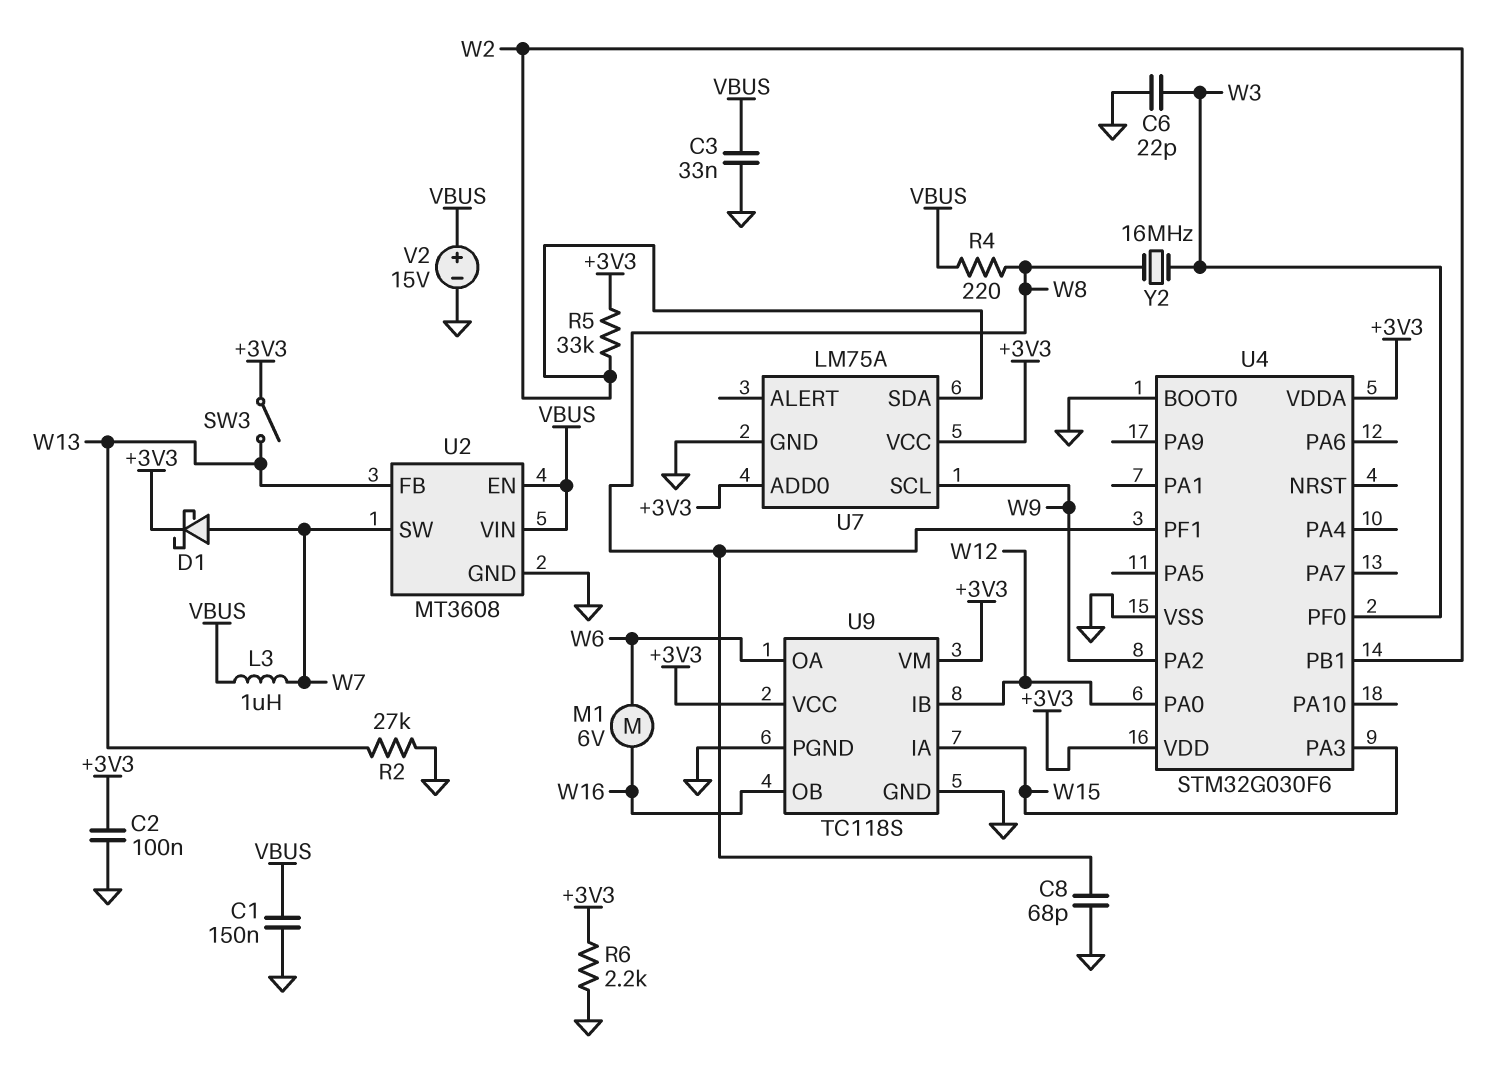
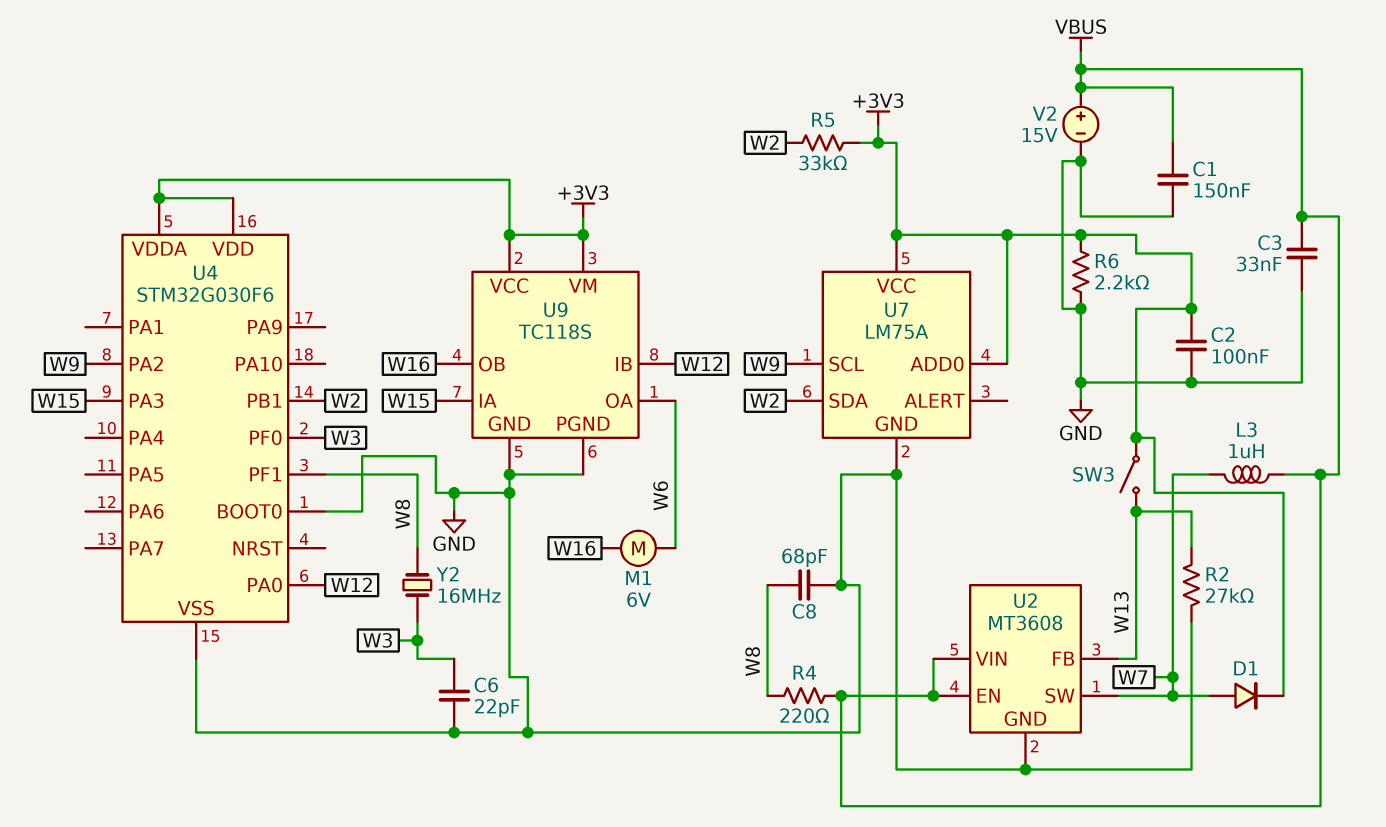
D1: schottky (A W7, K +3V3) -> diode (A W7, K +3V3)

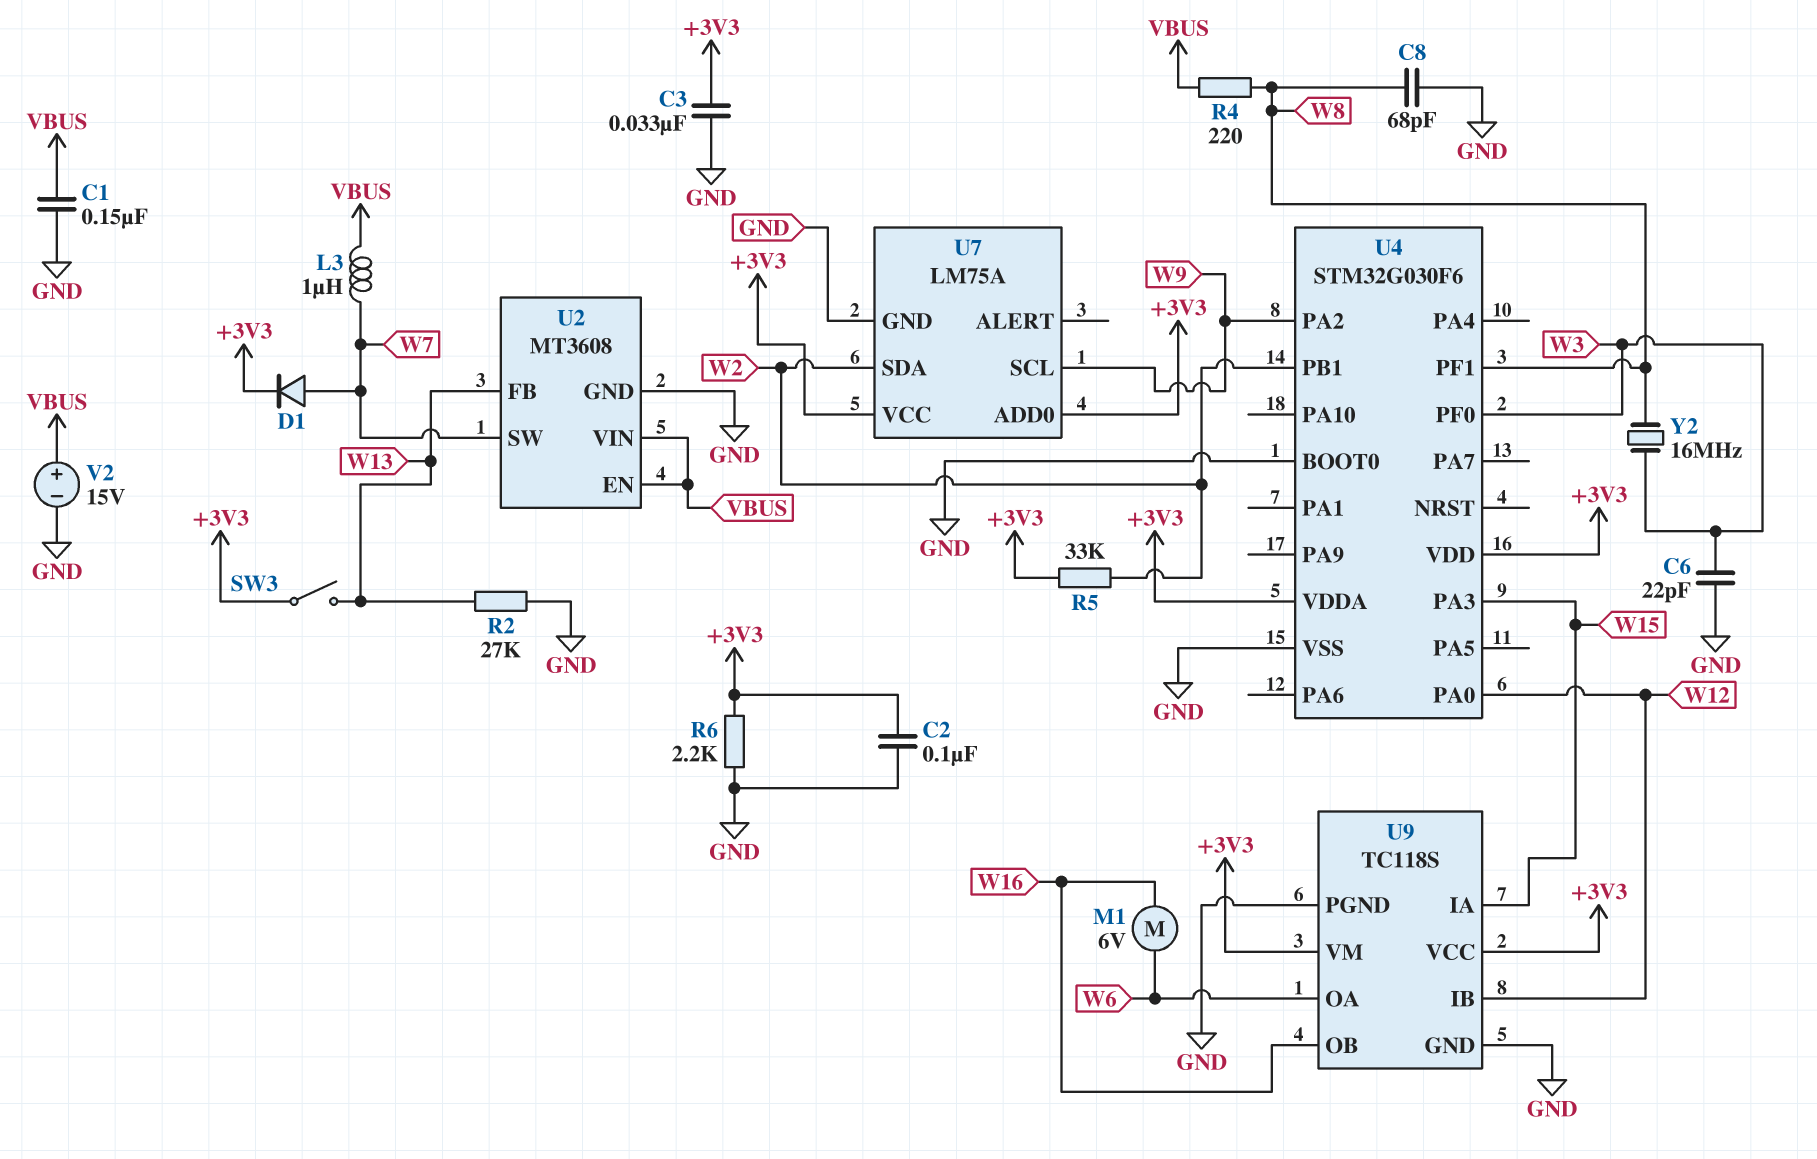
C3: 33nF (GND, VBUS) -> 33nF (+3V3, GND)

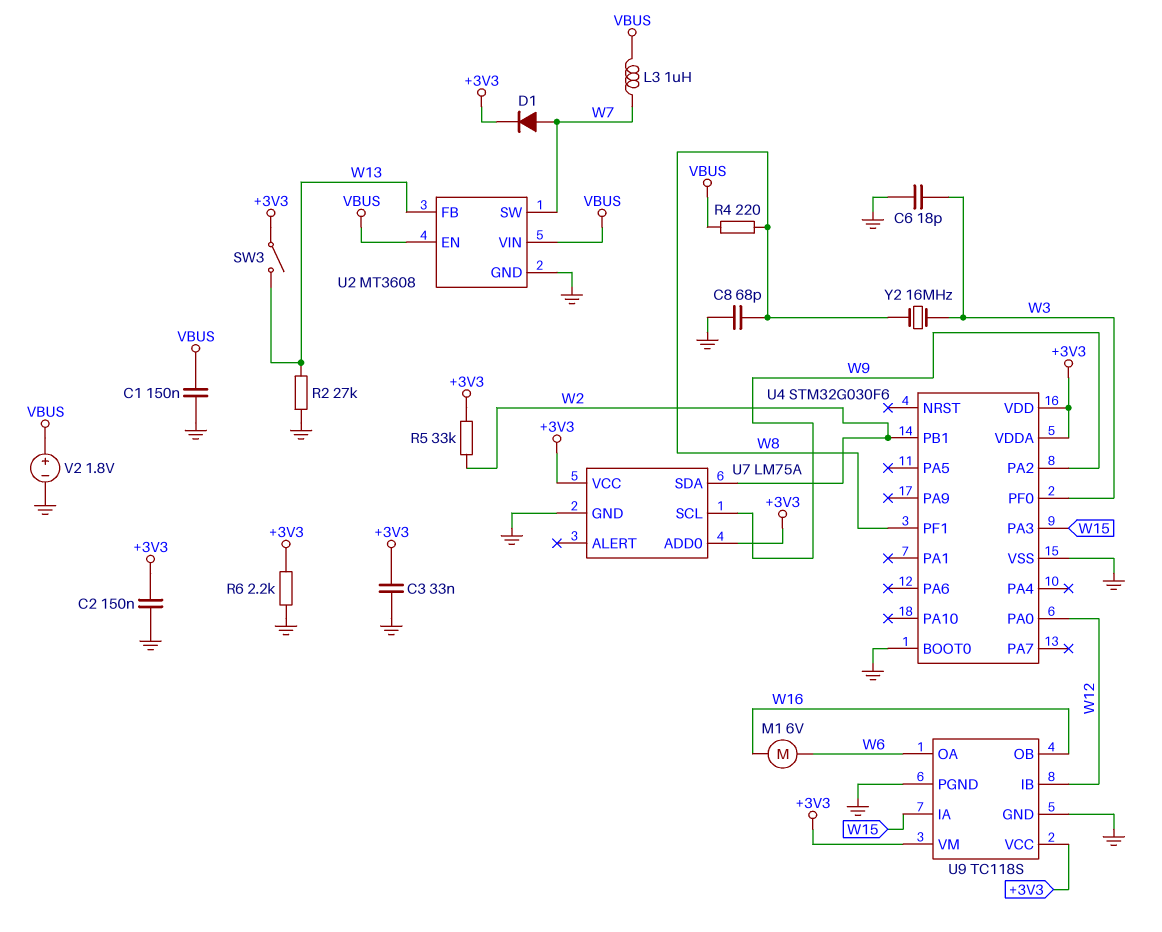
C2: 100nF (+3V3, GND) -> 150nF (+3V3, GND)
C6: 22pF (GND, W3) -> 18pF (GND, W3)
V2: 15V (plus VBUS, minus GND) -> 1.8V (plus VBUS, minus GND)

